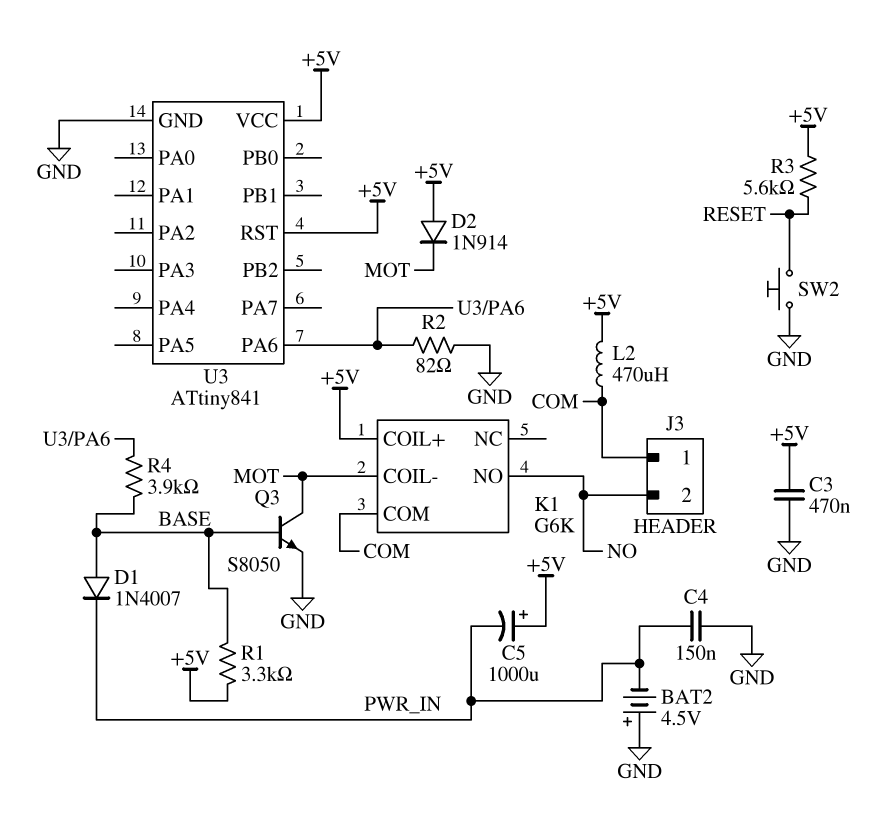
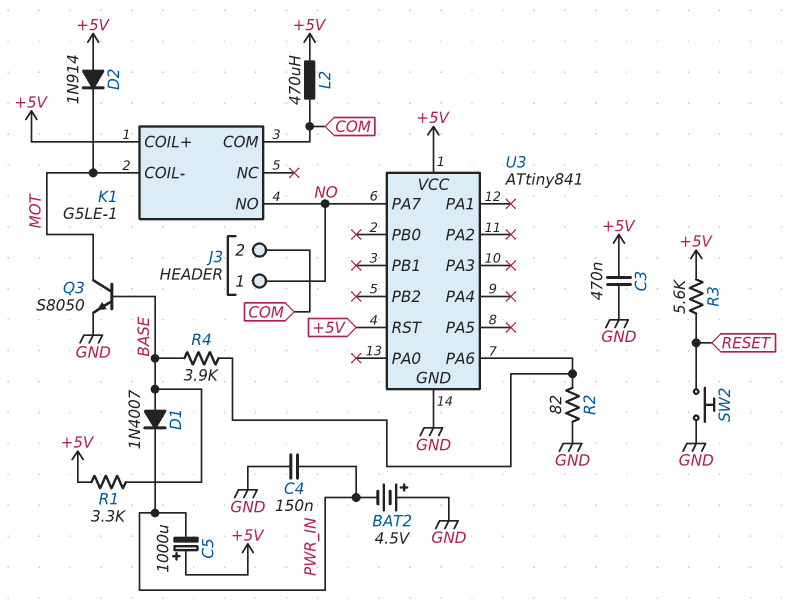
J3 pin 1: COM -> NO
J3 pin 2: NO -> COM
K1: G6K -> G5LE-1
U3 pin PA7: none -> NO

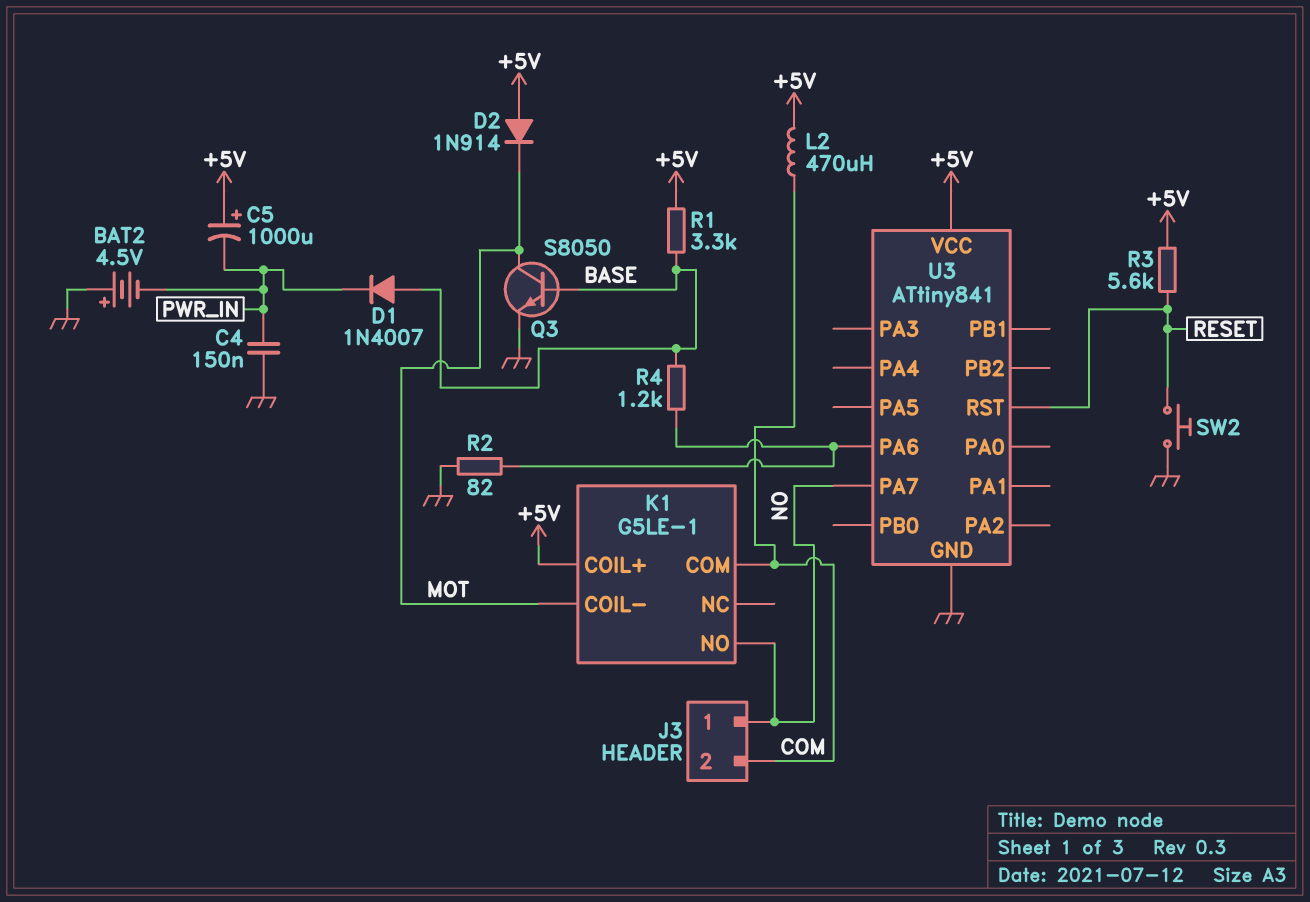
C3: 470nF (+5V, GND) -> none
R4: 3.9k (BASE, U3/PA6) -> 1.2k (BASE, U3/PA6)
U3 pin RST: +5V -> RESET

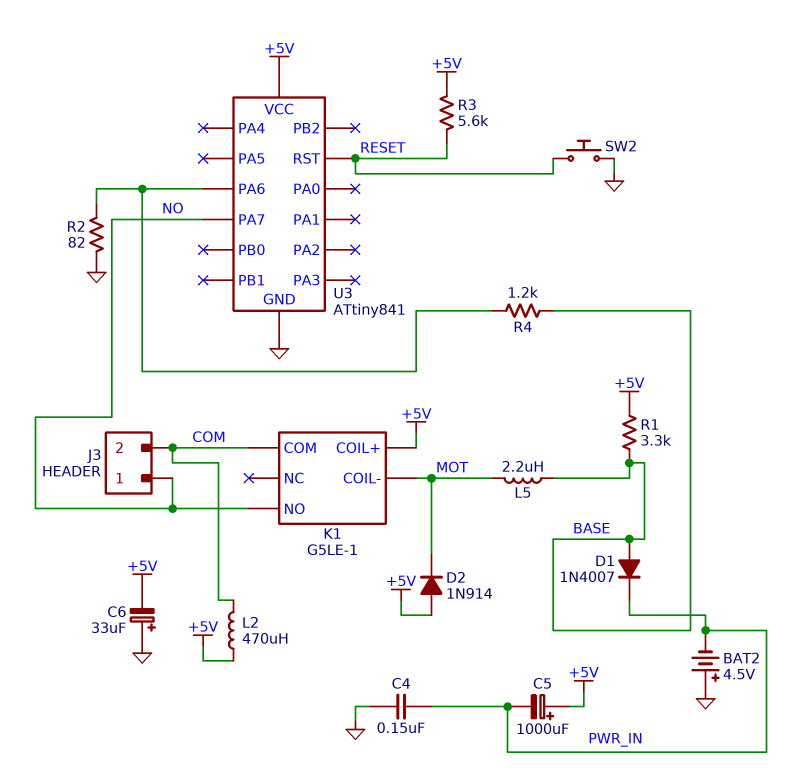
C6: none -> 33uF (plus GND, minus +5V)
L5: none -> 2.2uH (BASE, MOT)
Q3: NPN S8050 (B BASE, C MOT, E GND) -> none

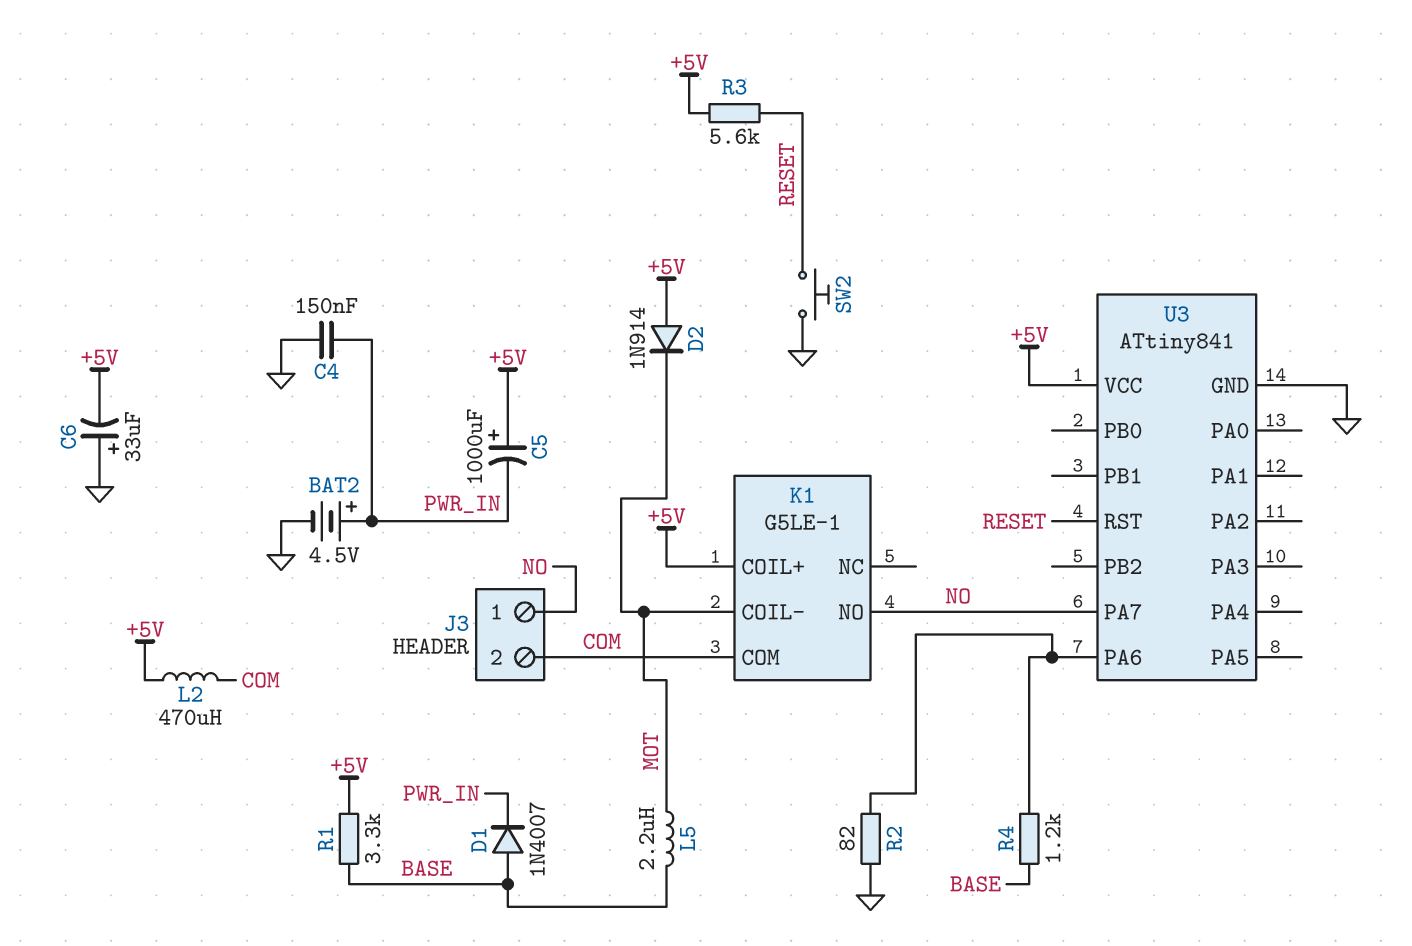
BAT2: 4.5V (plus GND, minus PWR_IN) -> 4.5V (plus PWR_IN, minus GND)

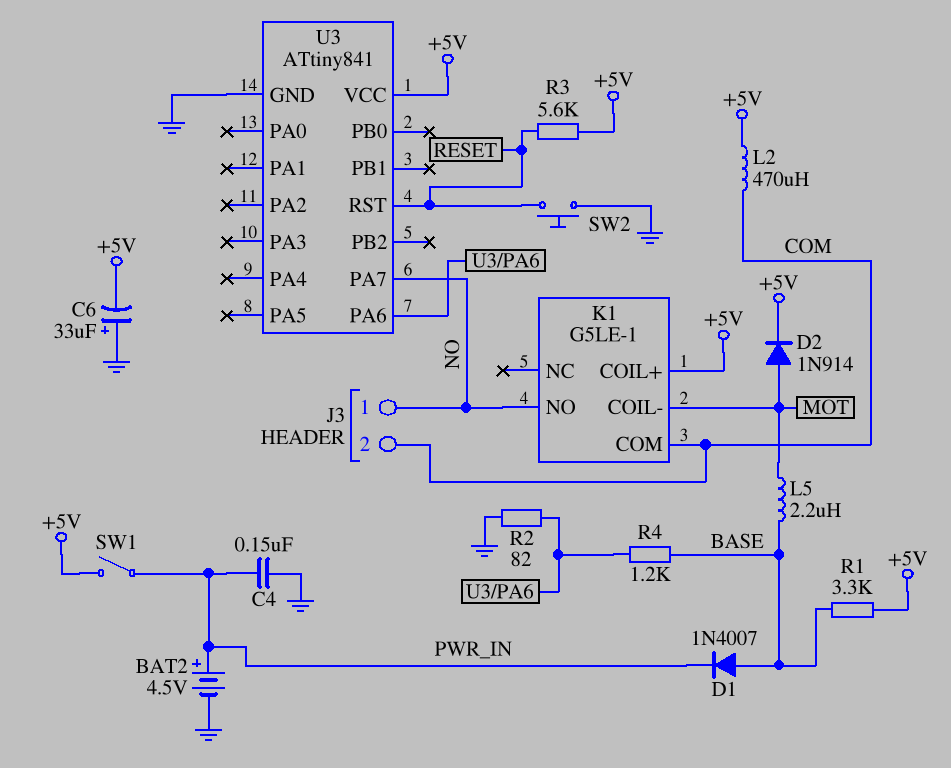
C5: 1000uF (plus +5V, minus PWR_IN) -> none
D2: diode 1N914 (A +5V, K MOT) -> diode 1N914 (A MOT, K +5V)
SW1: none -> switch (+5V, PWR_IN)

